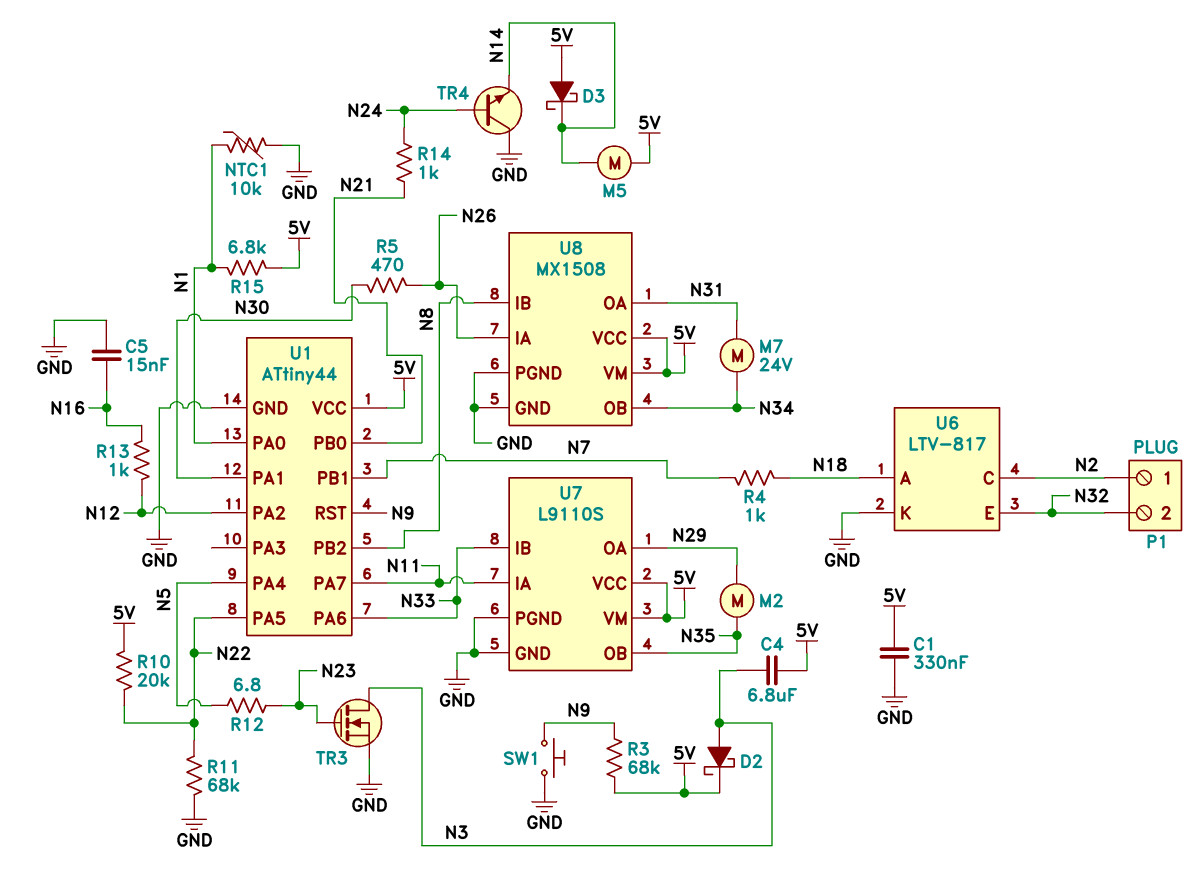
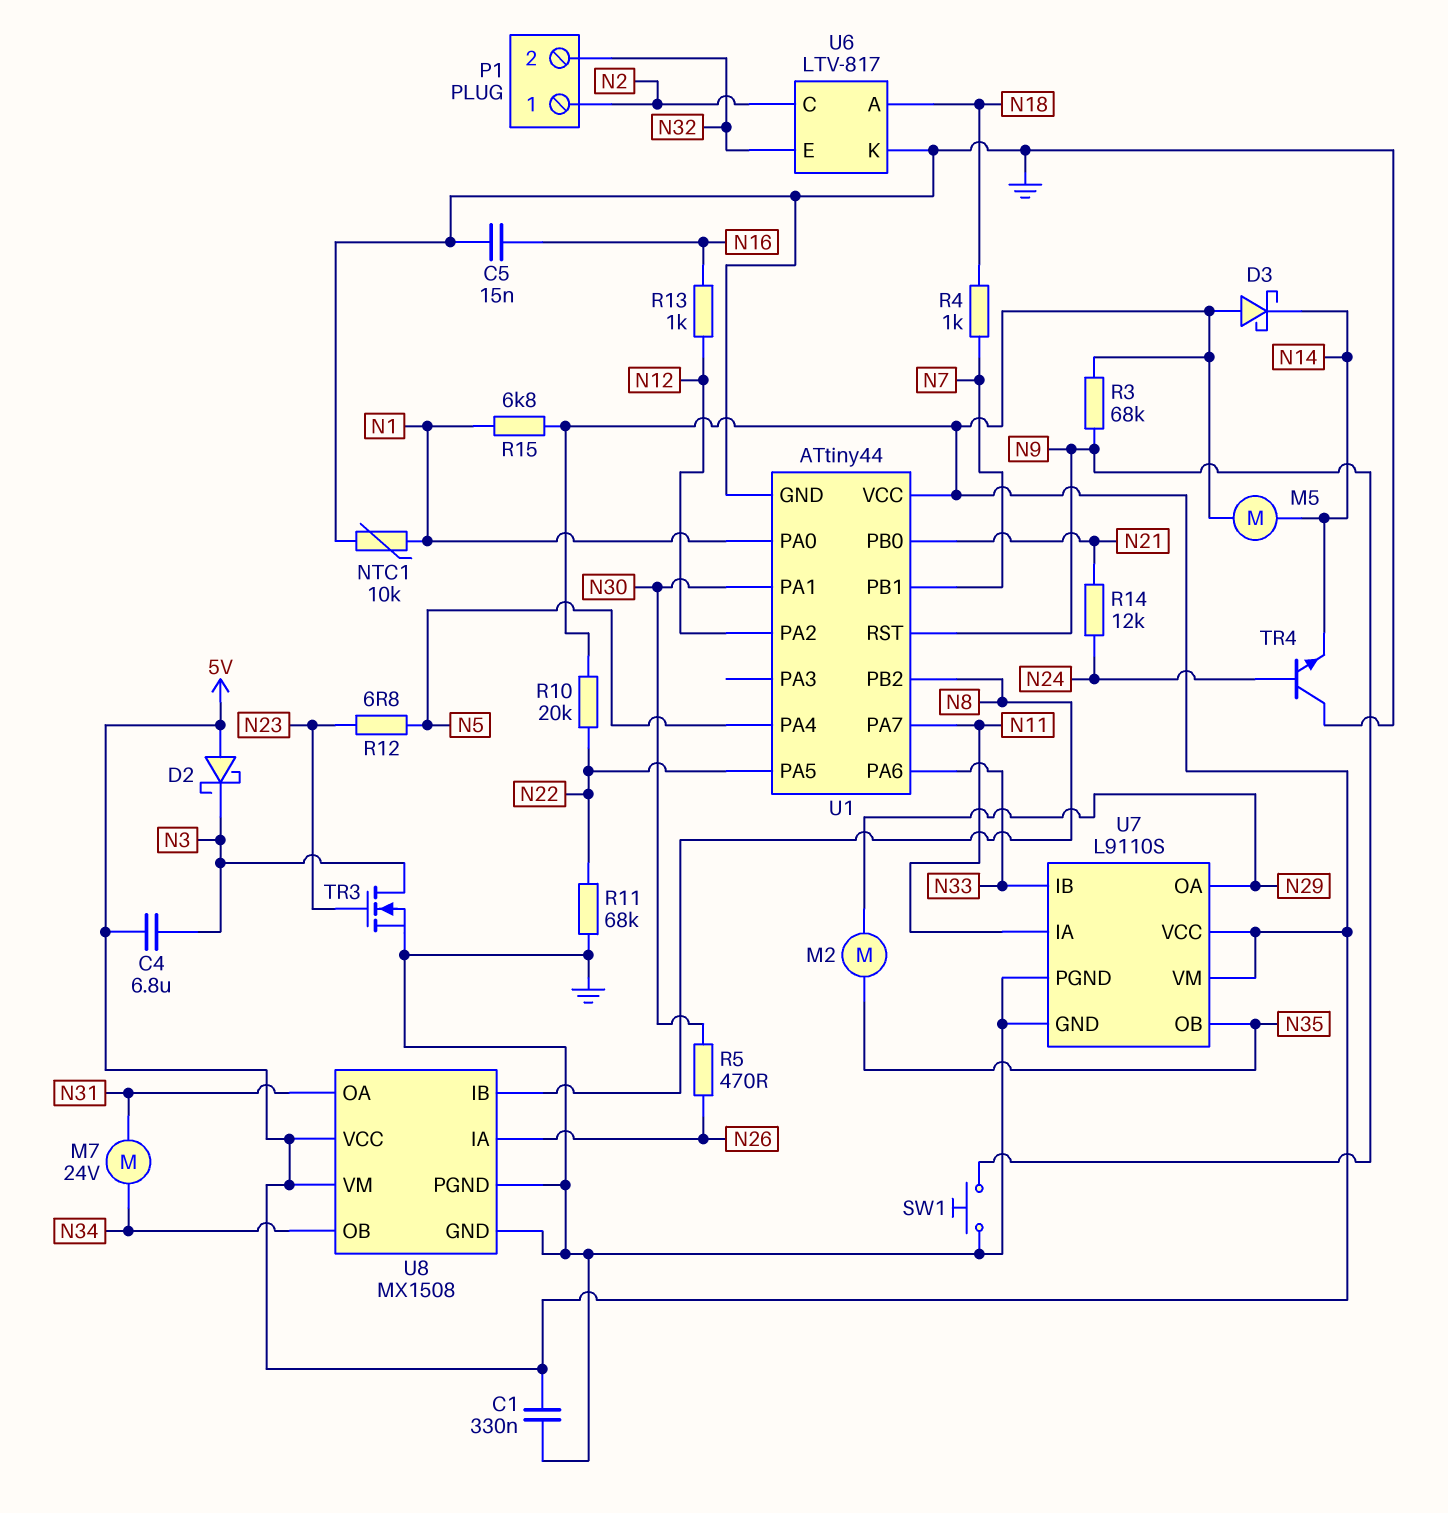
D2: schottky (A N3, K 5V) -> schottky (A 5V, K N3)
R14: 1k (N21, N24) -> 12k (N21, N24)

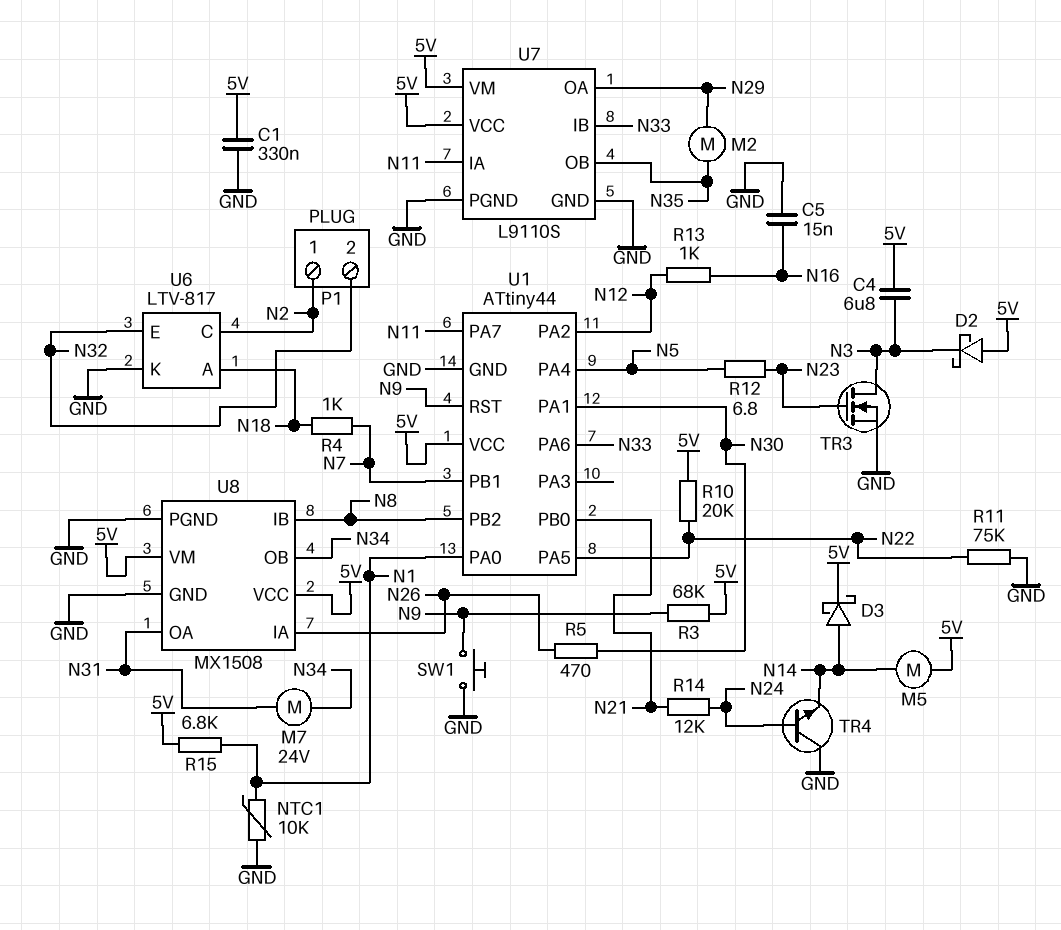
D3: schottky (A 5V, K N14) -> schottky (A N14, K 5V)
R11: 68k (GND, N22) -> 75k (GND, N22)

